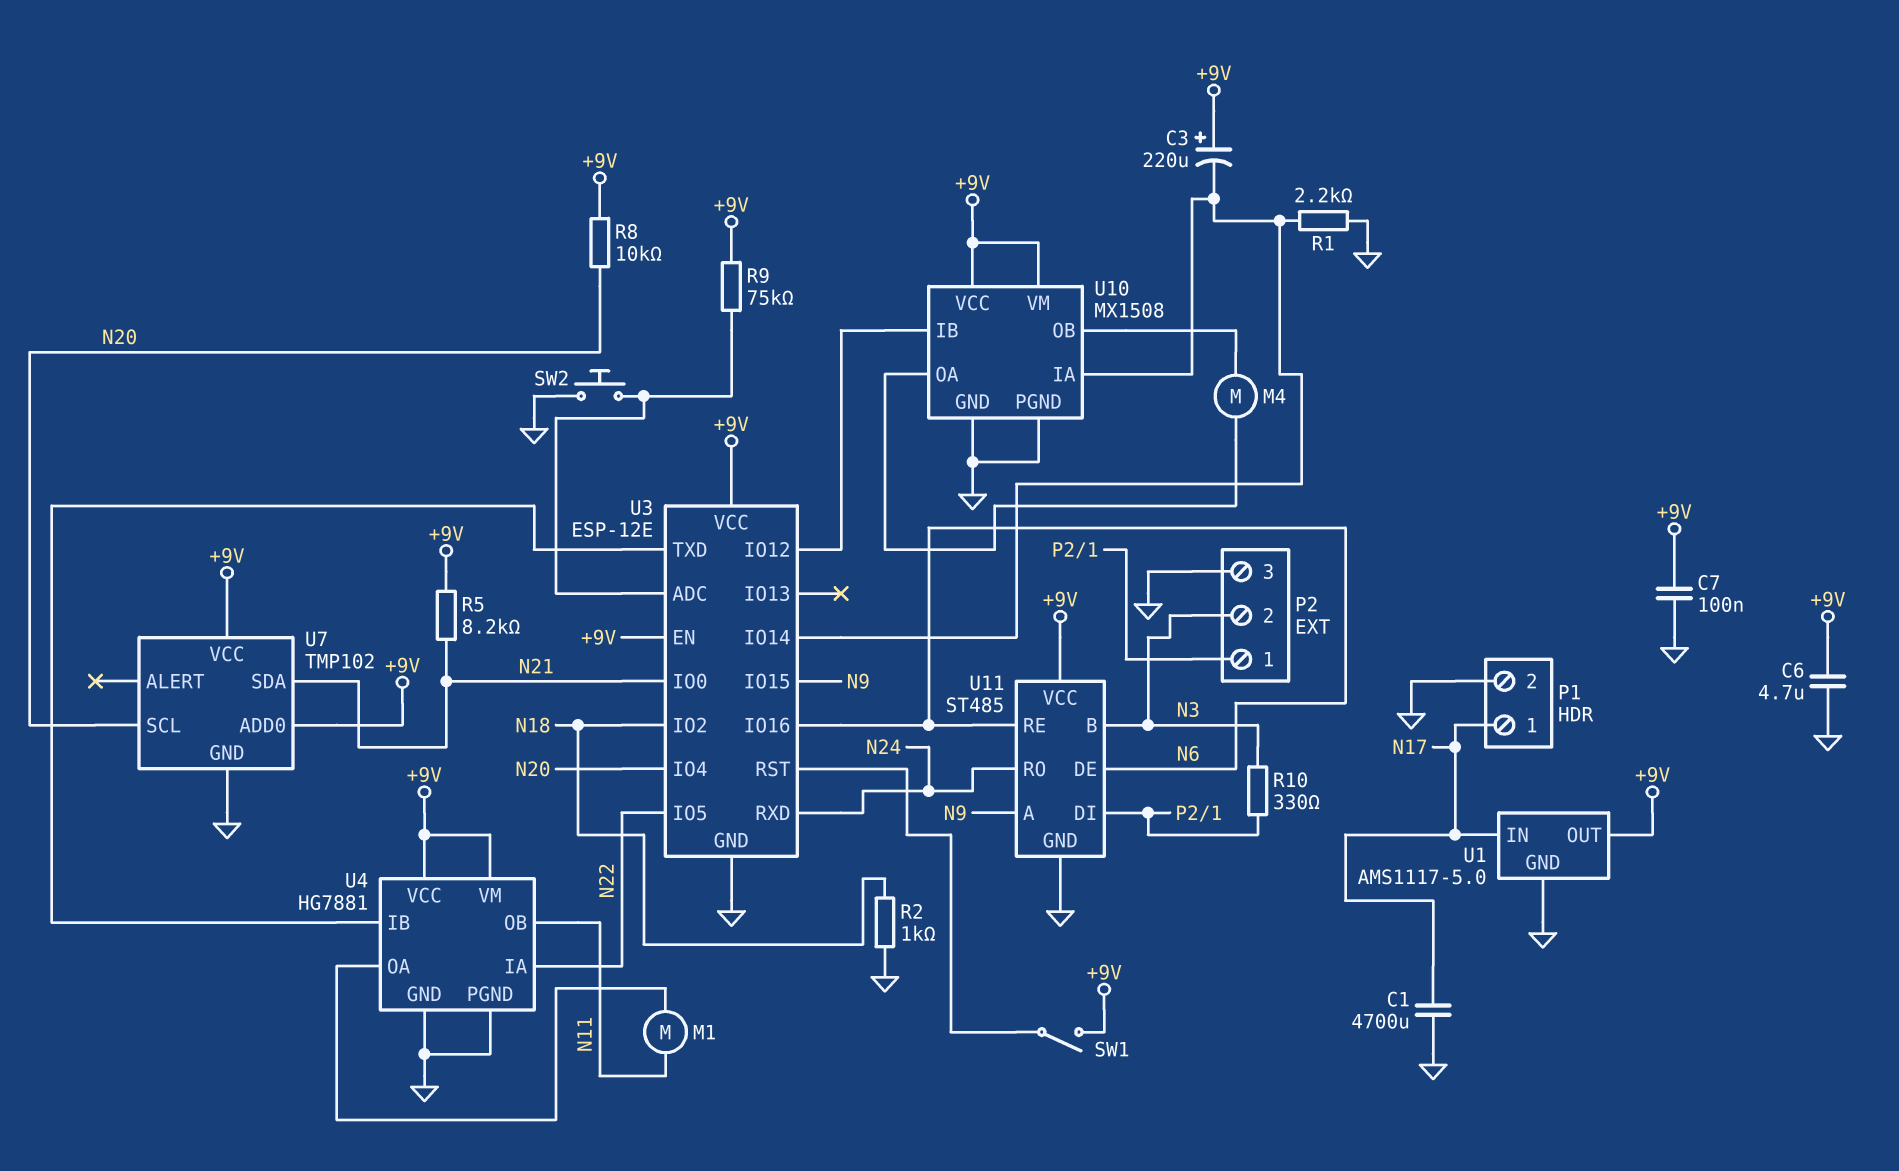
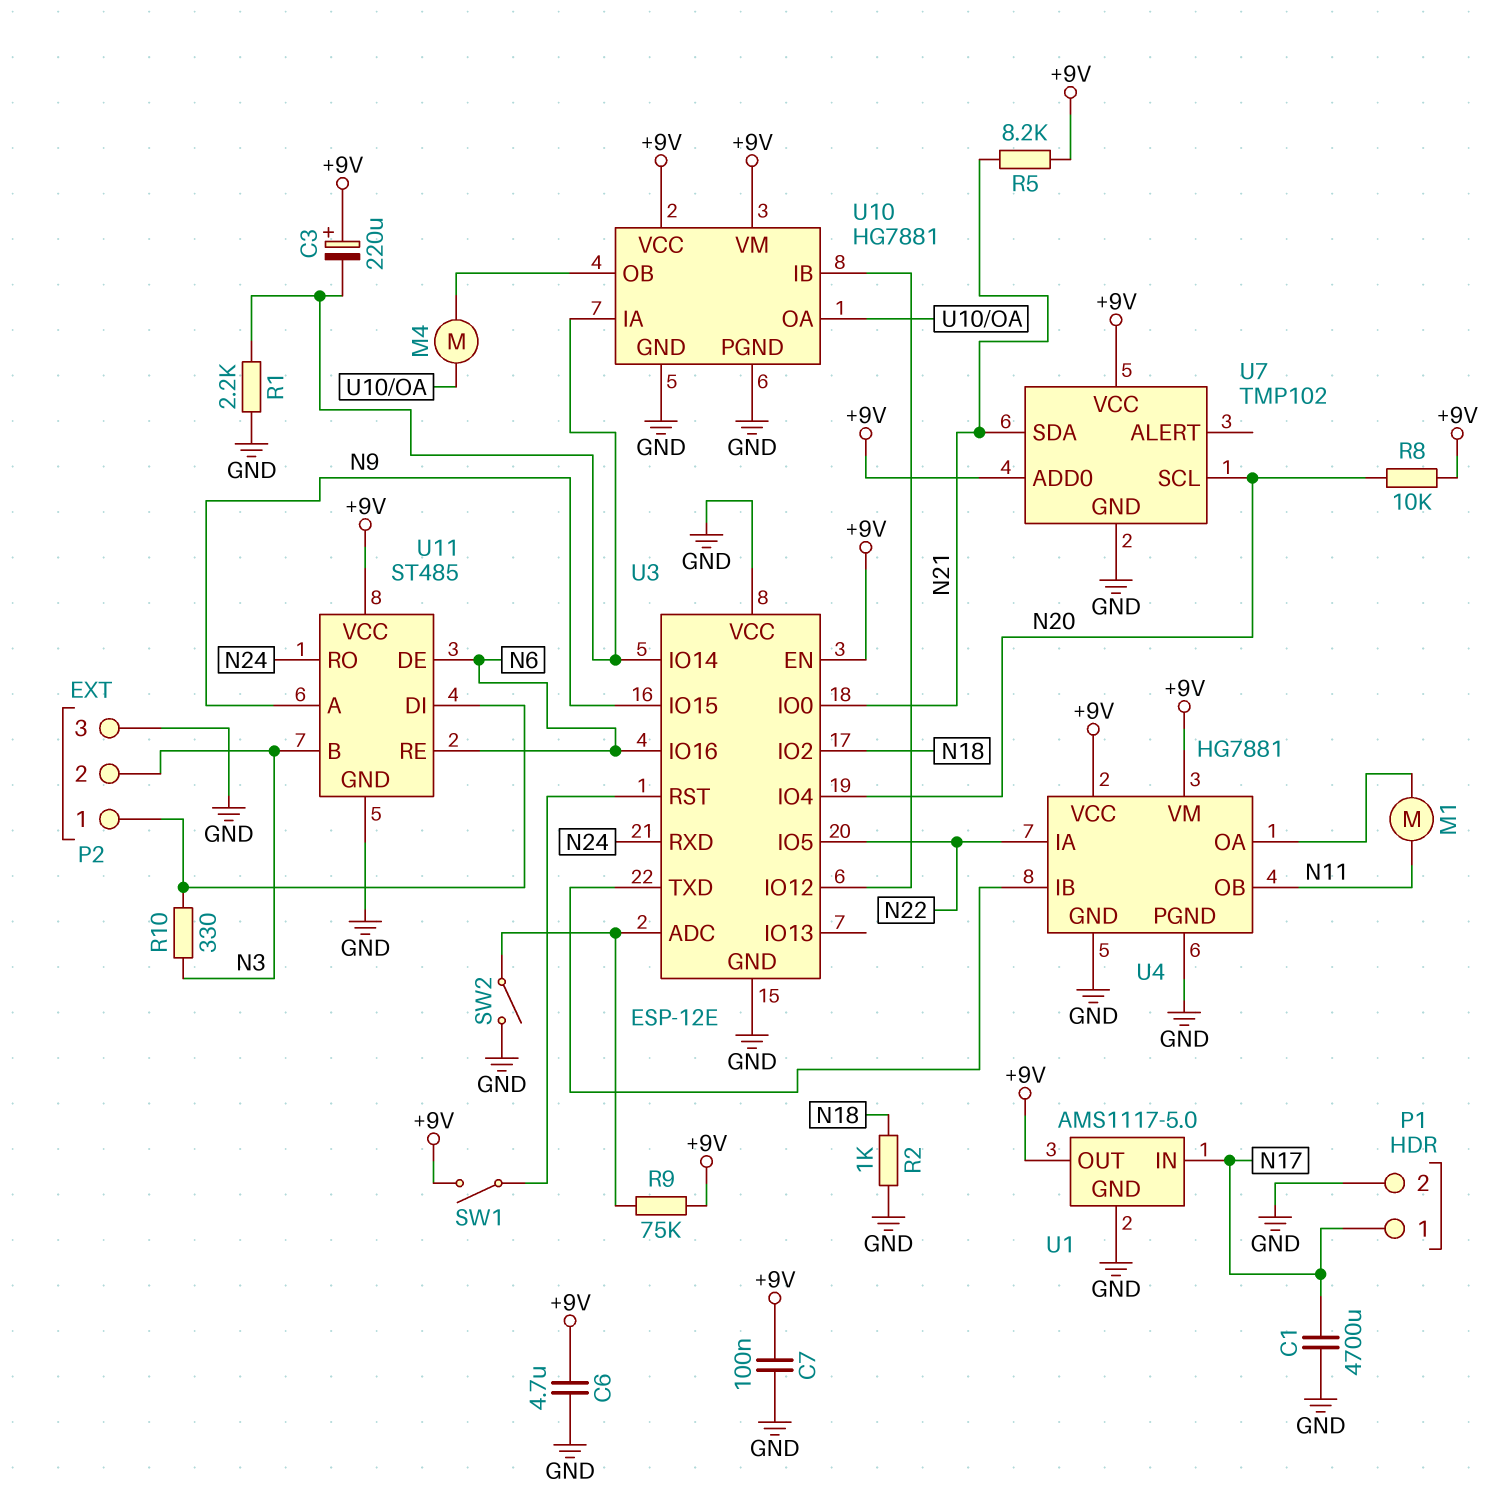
SW2: button (GND, U3/ADC) -> switch (GND, U3/ADC)
U3 pin VCC: +9V -> GND
U10: MX1508 -> HG7881

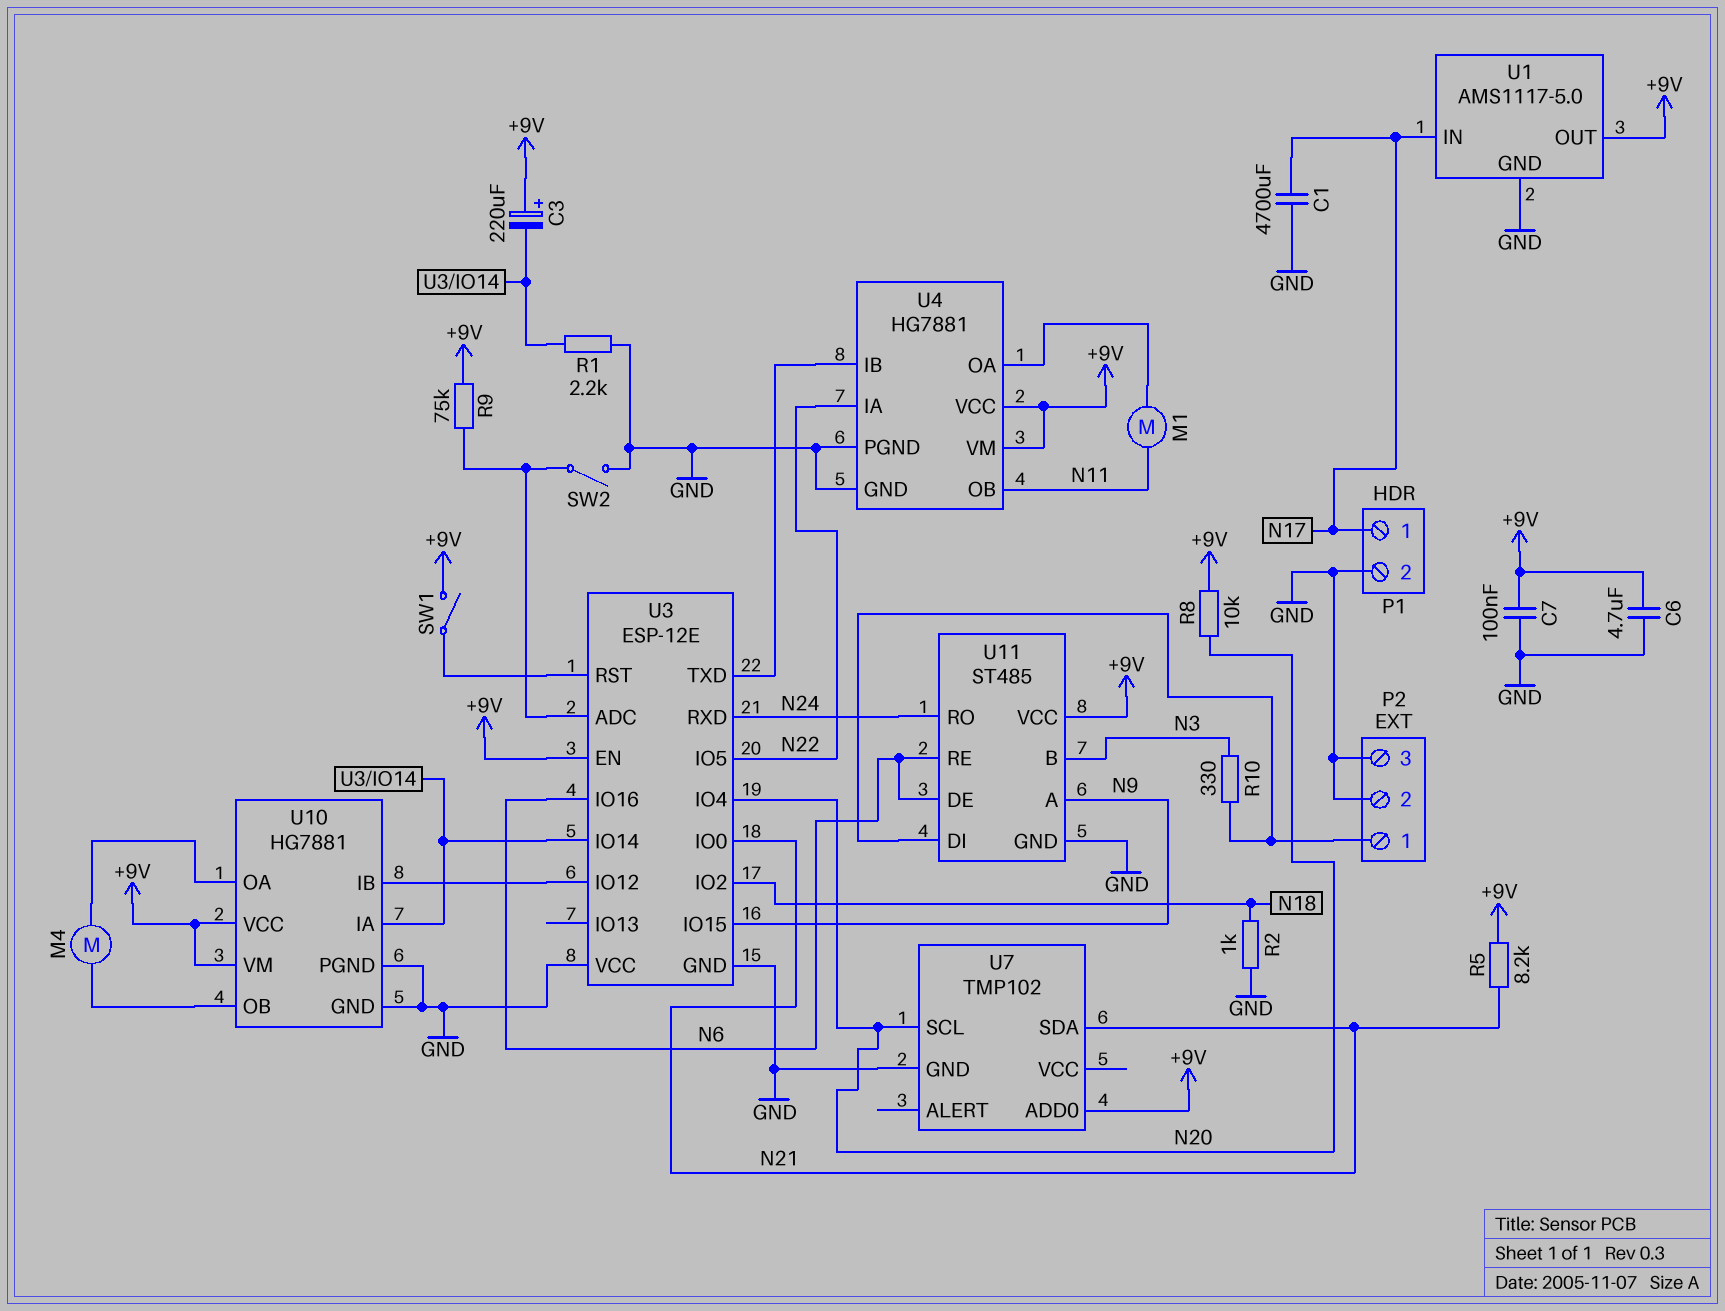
P2 pin 2: N3 -> GND
U7 pin VCC: +9V -> none

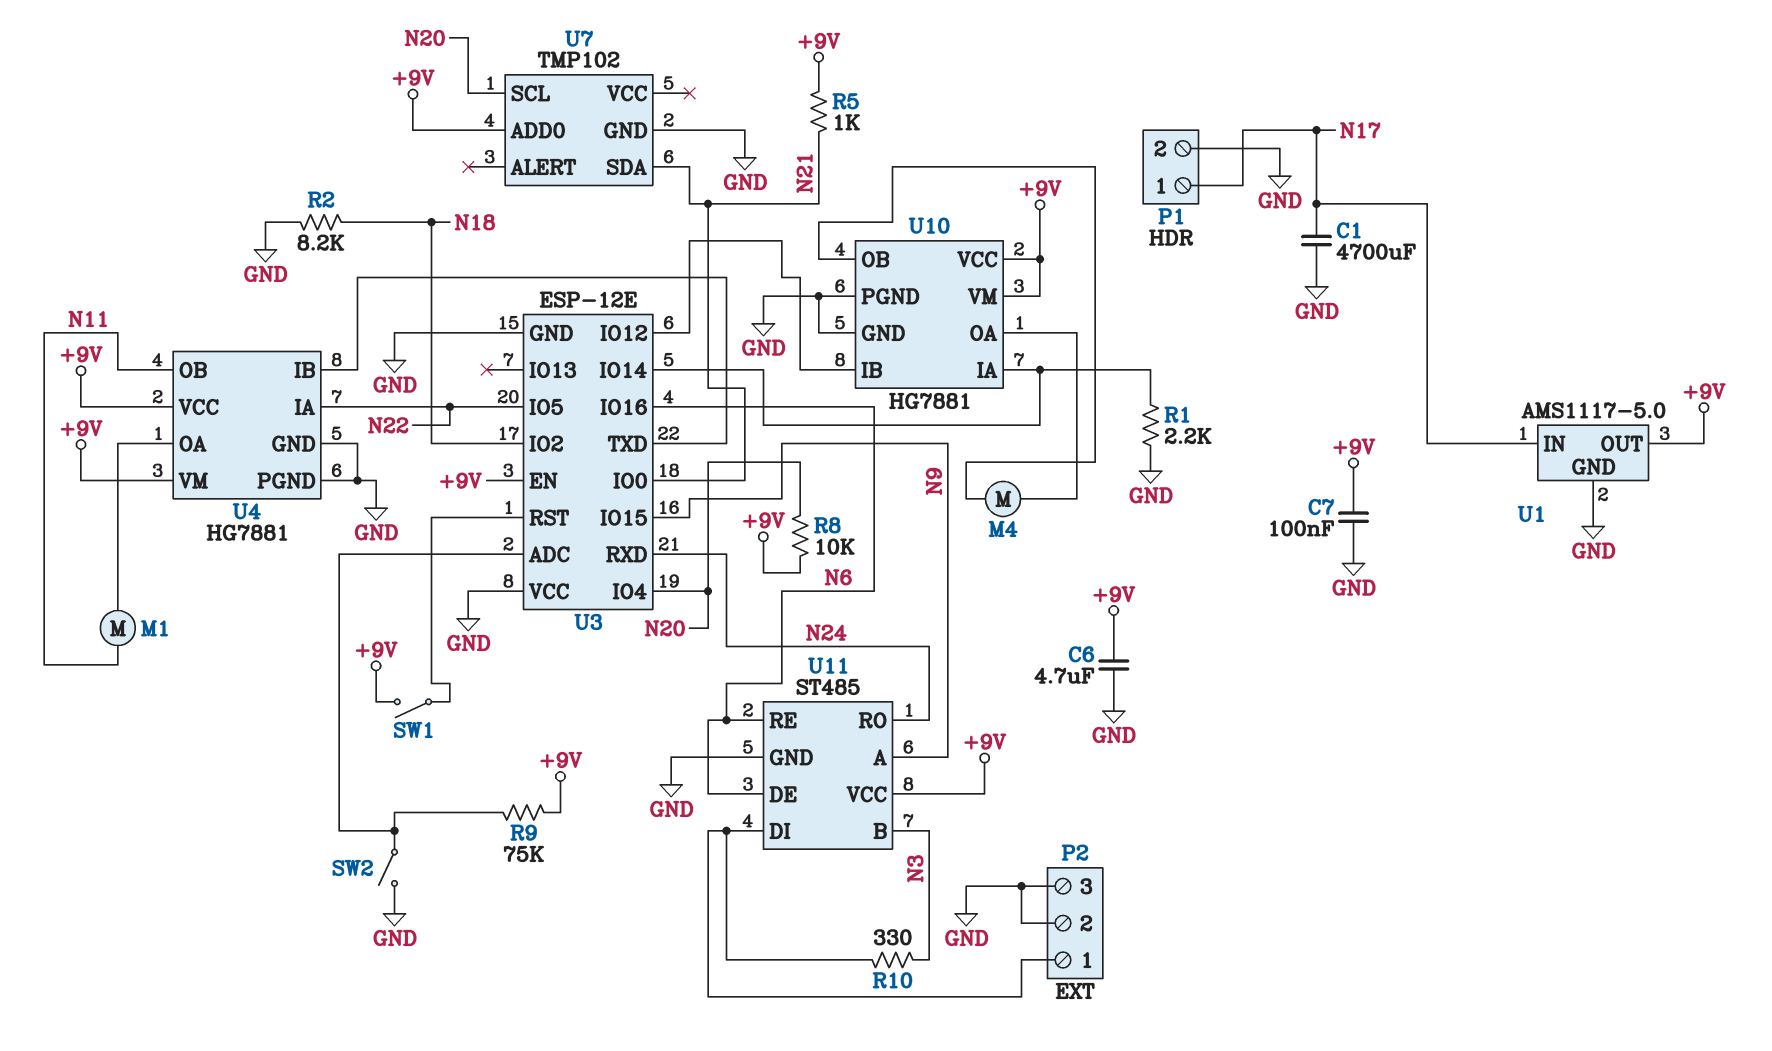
C3: 220uF (plus +9V, minus U3/IO14) -> none
R2: 1k (GND, N18) -> 8.2k (GND, N18)
R5: 8.2k (+9V, N21) -> 1k (+9V, N21)

